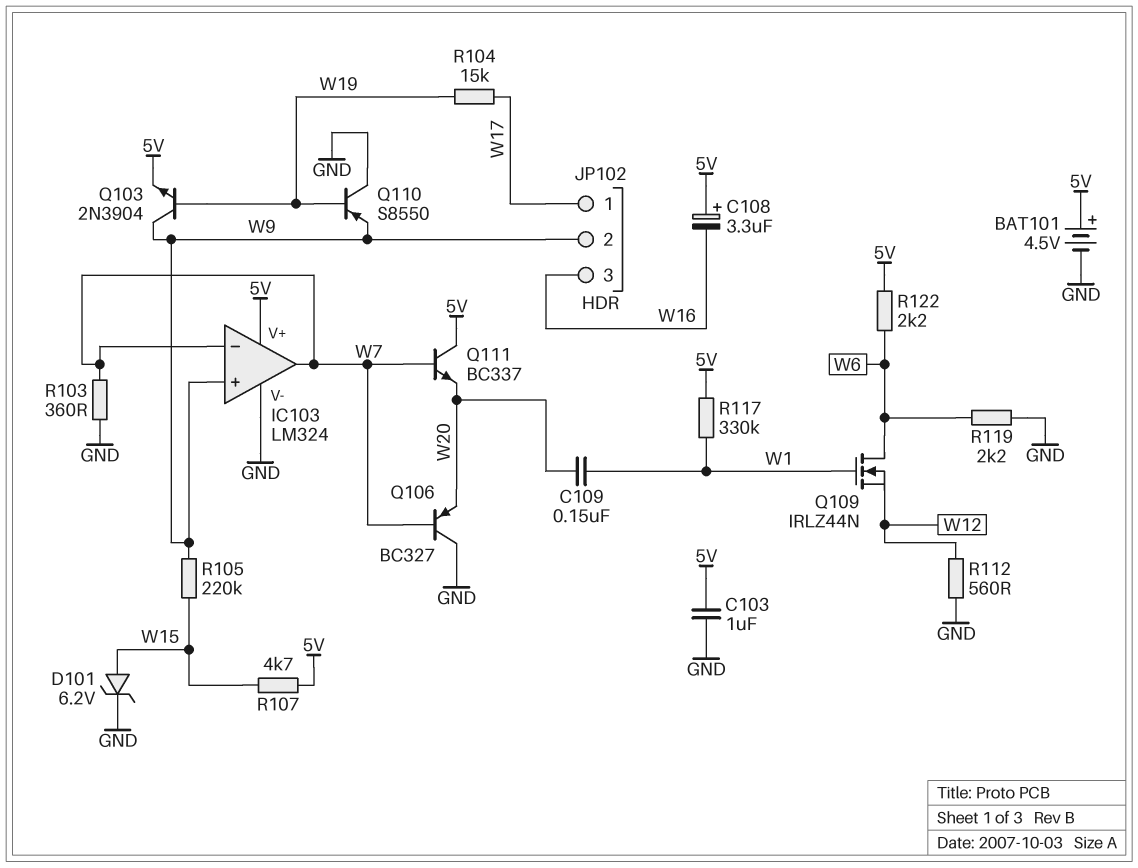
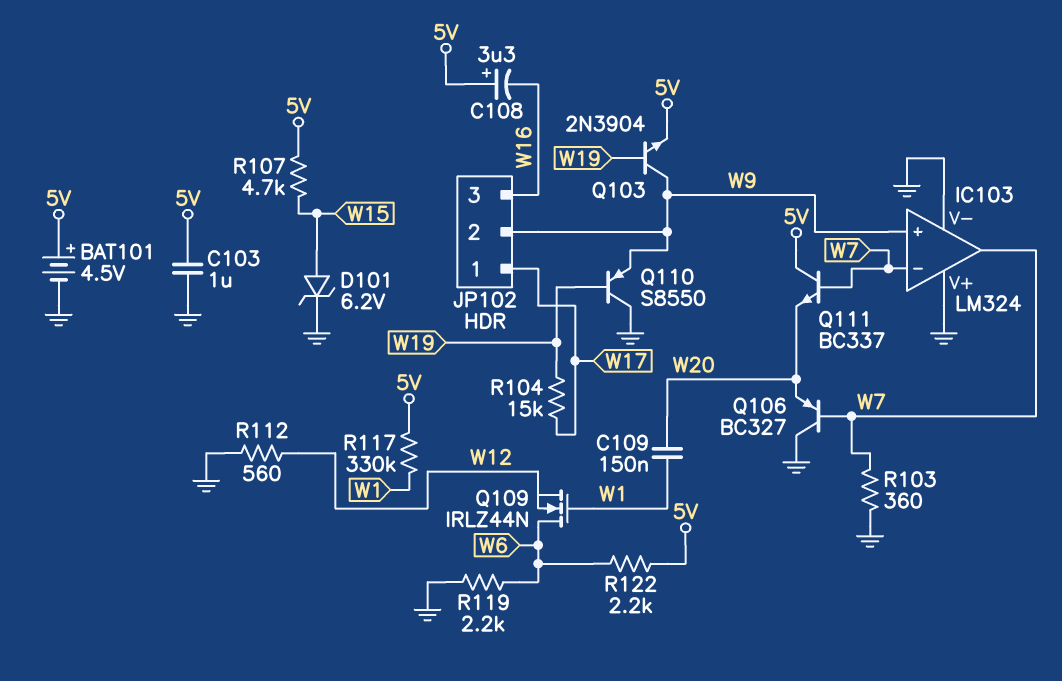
IC103 pin V+: 5V -> GND
R105: 220k (W9, W15) -> none

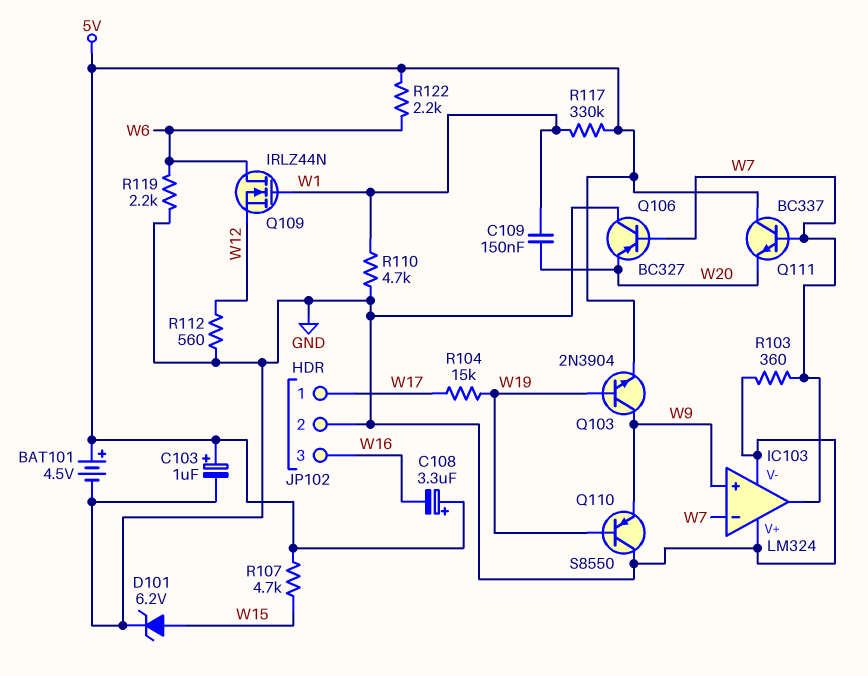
C103: 1uF (5V, GND) -> 1uF (plus 5V, minus GND)
JP102 pin 2: W9 -> GND
R110: none -> 4.7k (GND, W1)

